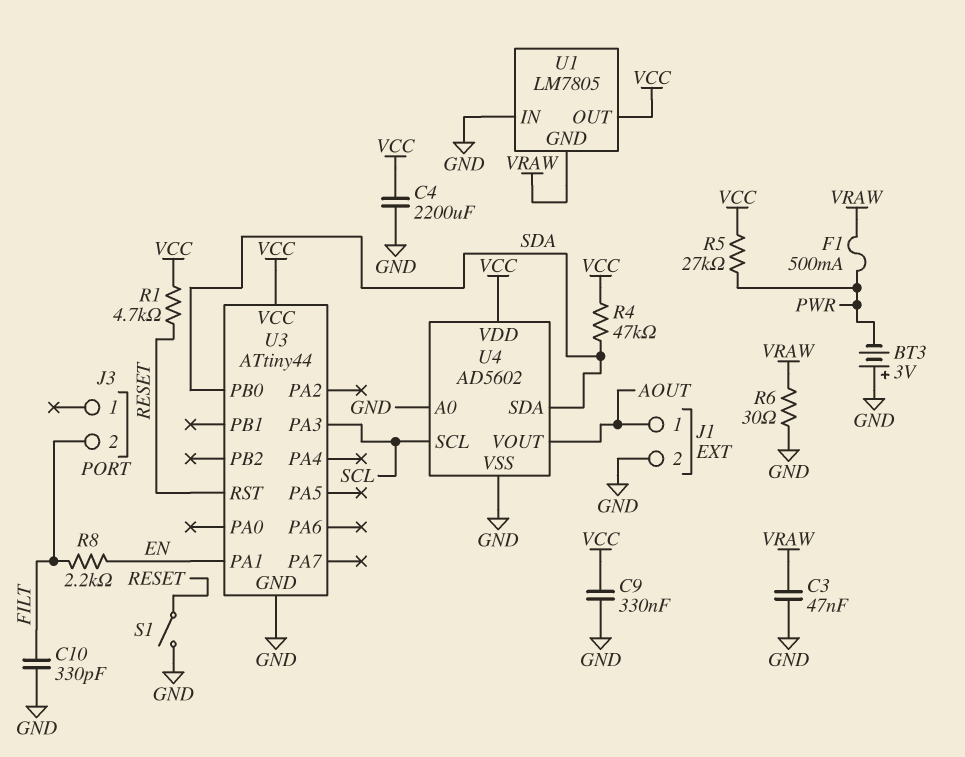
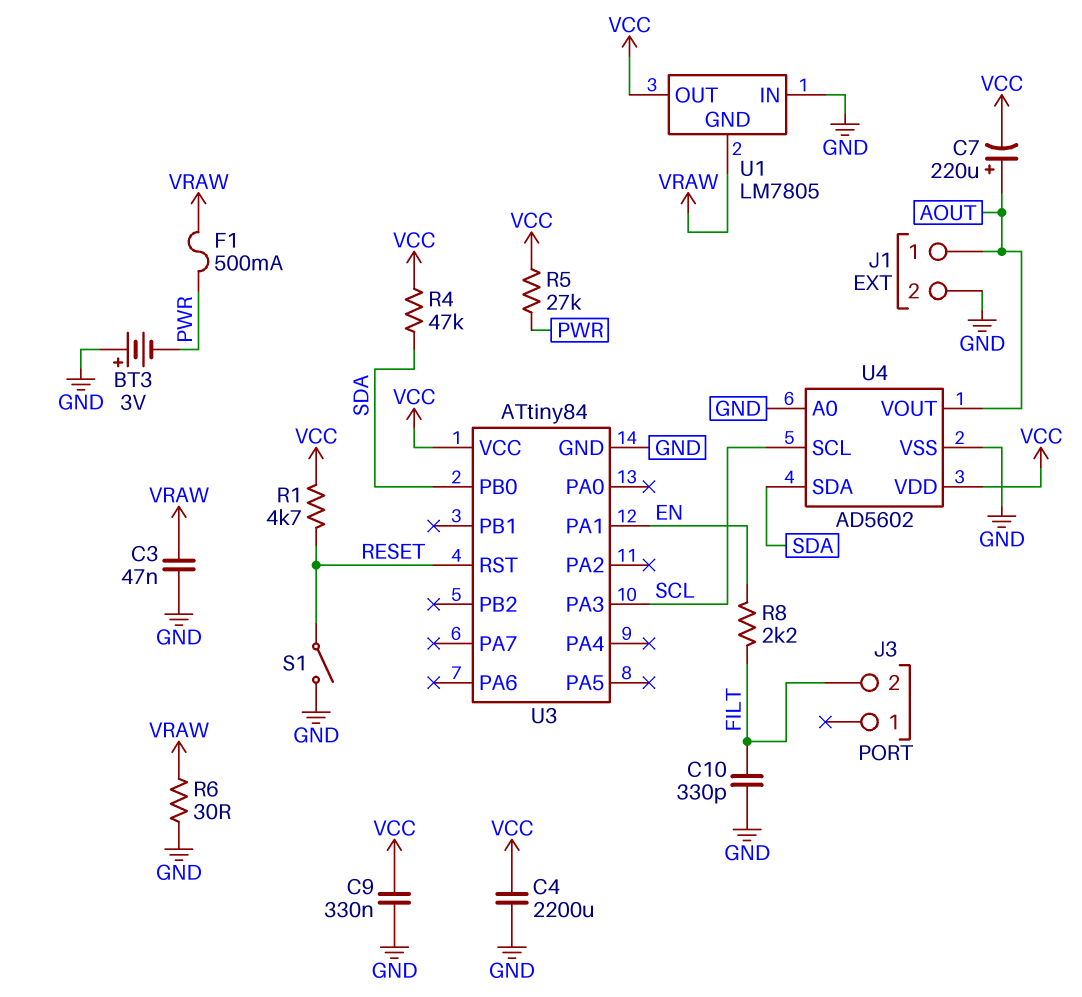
C7: none -> 220uF (plus AOUT, minus VCC)
U3: ATtiny44 -> ATtiny84

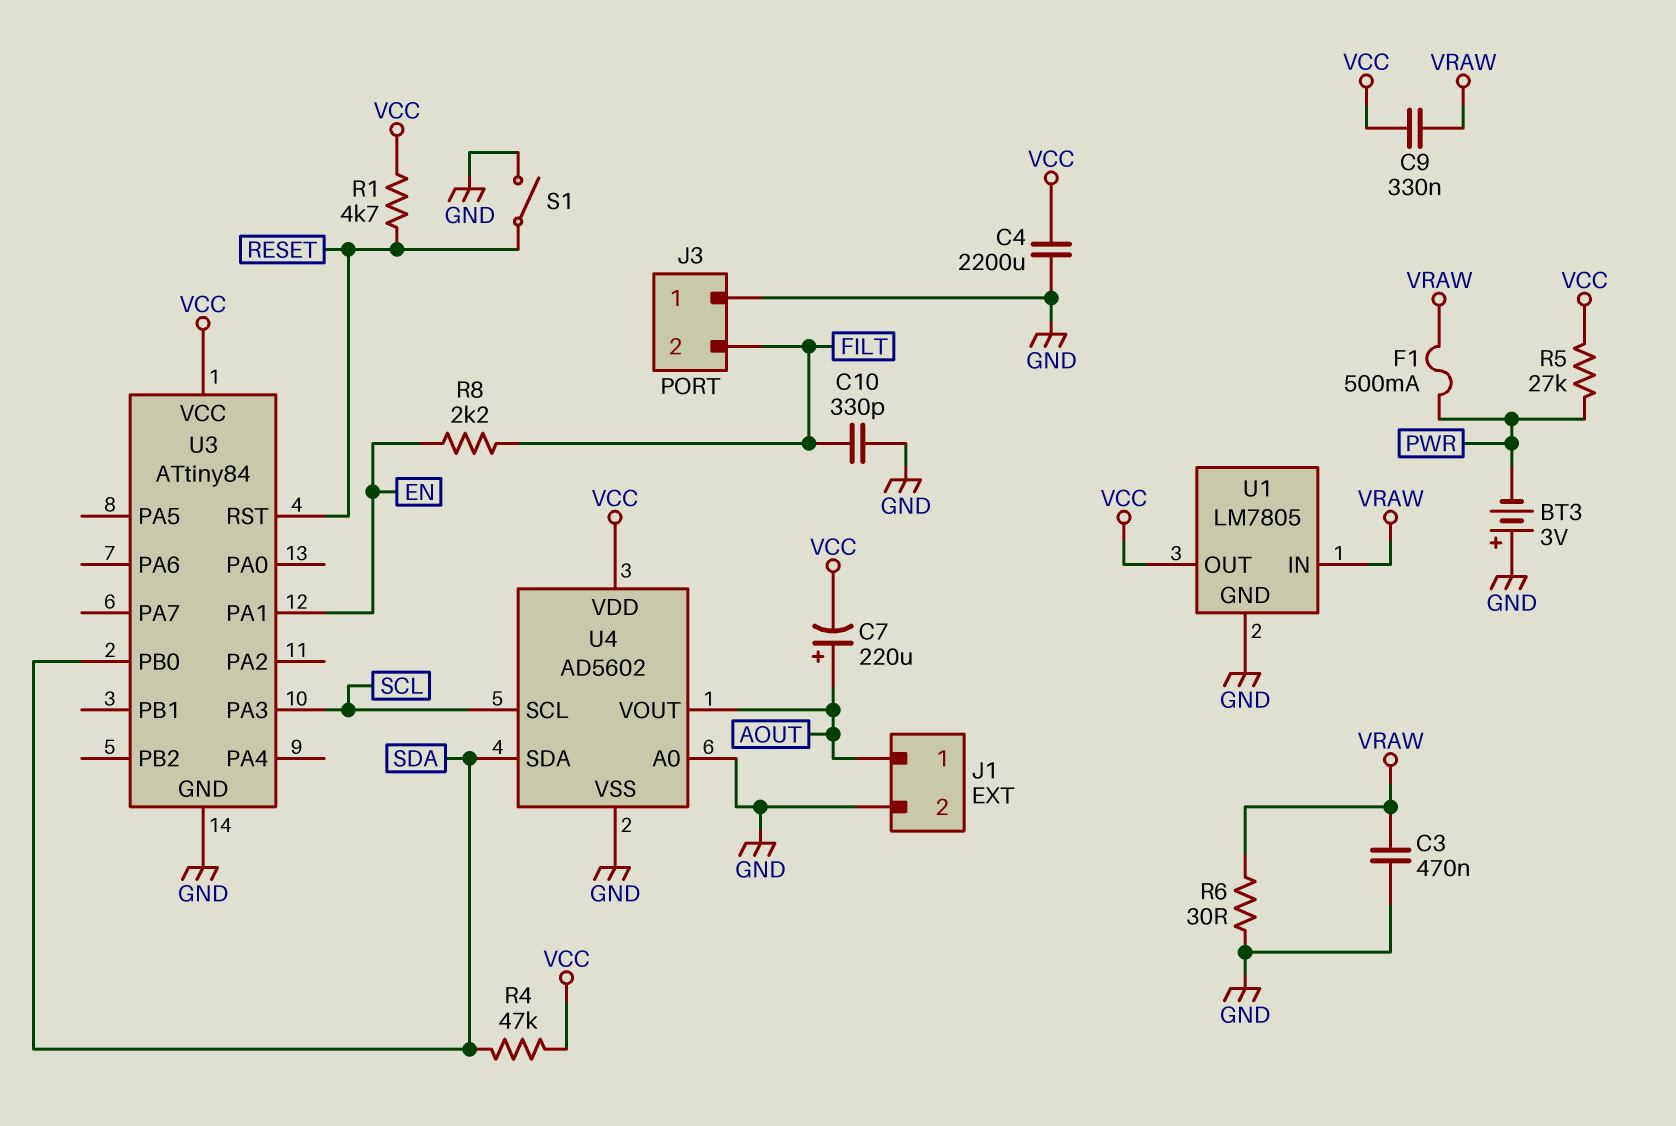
C3: 47nF (GND, VRAW) -> 470nF (GND, VRAW)
C9: 330nF (GND, VCC) -> 330nF (VCC, VRAW)
J3 pin 1: none -> GND
U1 pin GND: VRAW -> GND
U1 pin IN: GND -> VRAW

